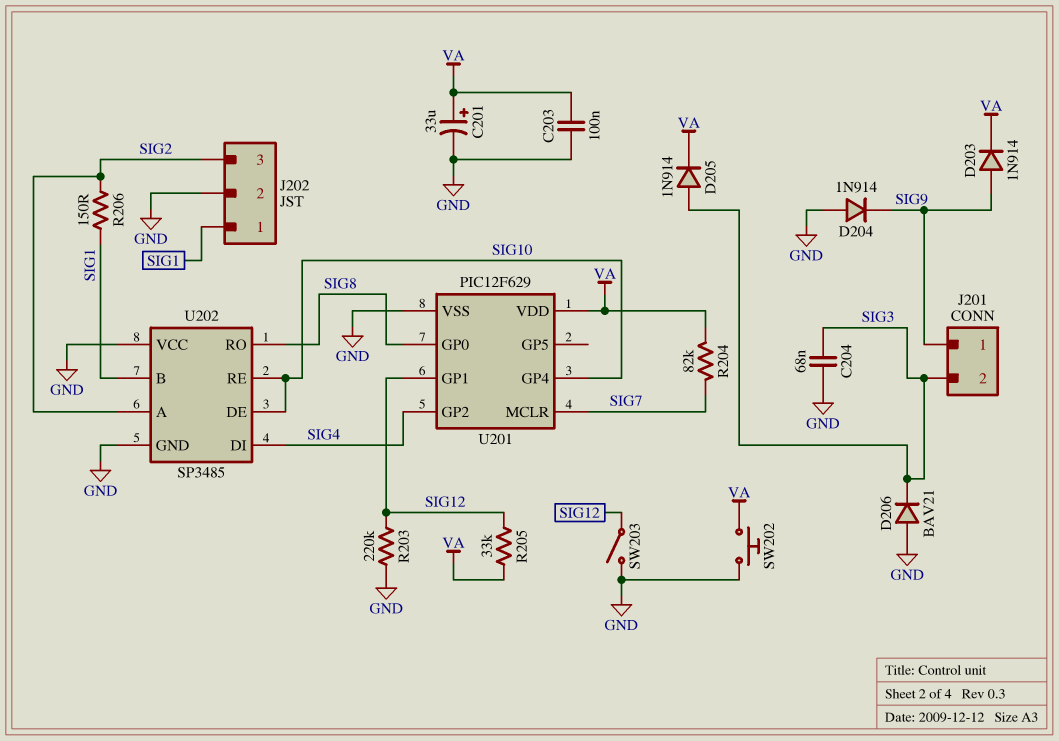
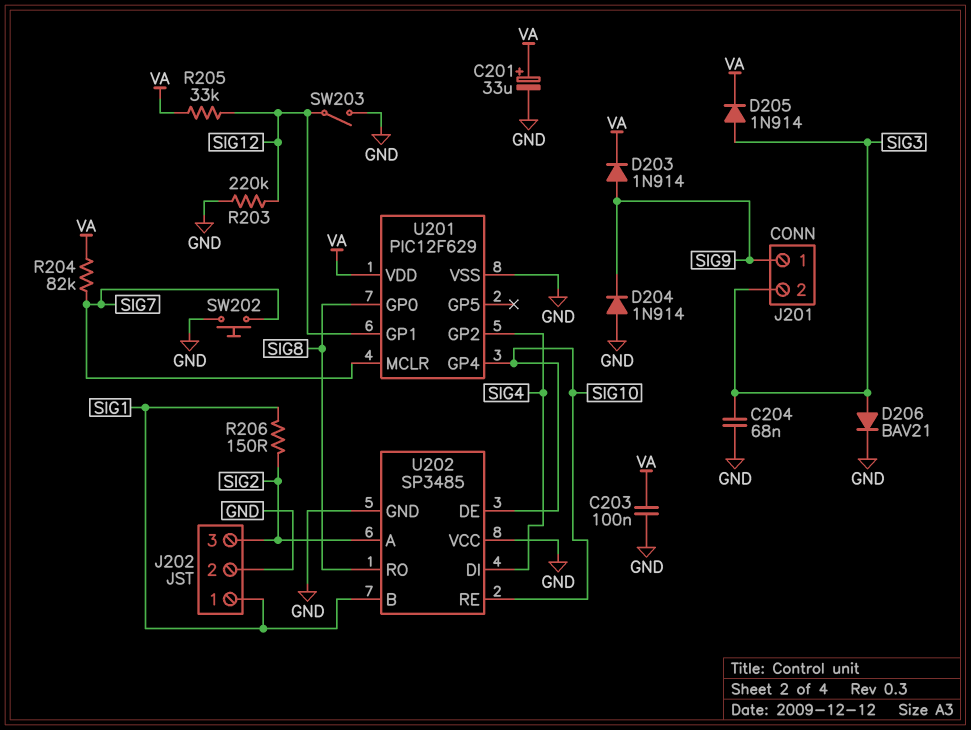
D206: diode BAV21 (A GND, K SIG3) -> diode BAV21 (A SIG3, K GND)
SW202: button (GND, VA) -> button (GND, SIG7)

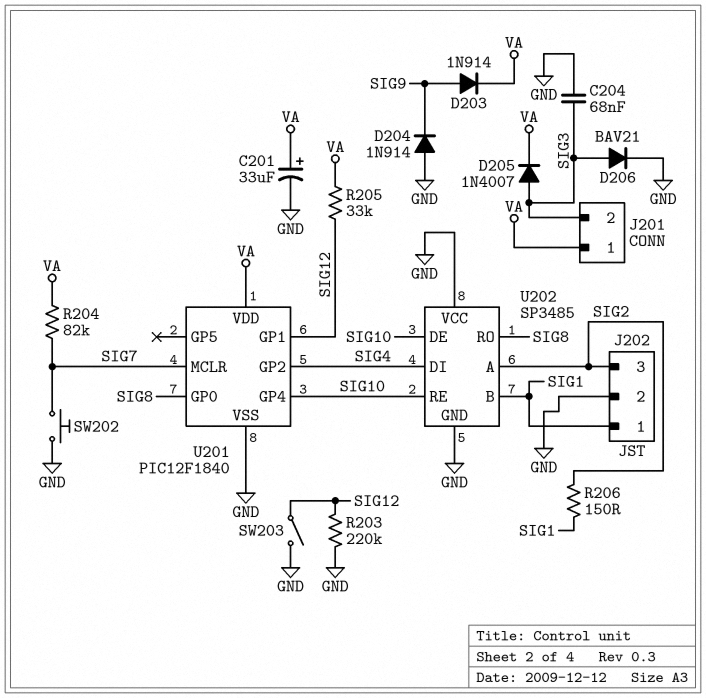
C203: 100nF (GND, VA) -> none
D205: diode 1N914 (A SIG3, K VA) -> diode 1N4007 (A SIG3, K VA)
J201 pin 1: SIG9 -> VA
U201: PIC12F629 -> PIC12F1840

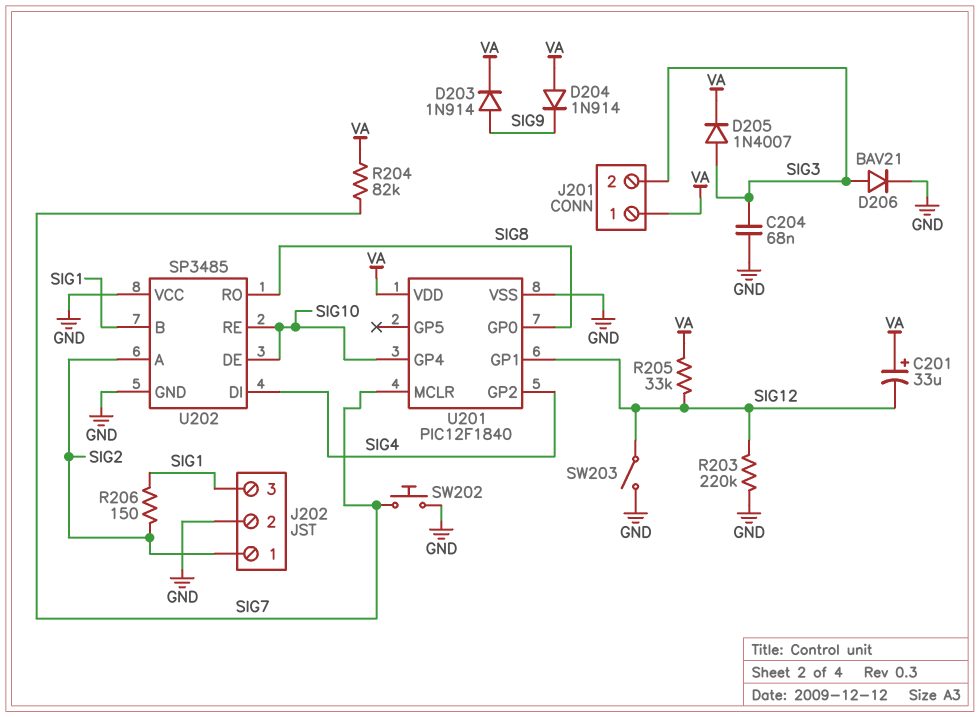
C201: 33uF (plus VA, minus GND) -> 33uF (plus VA, minus SIG12)
D204: diode 1N914 (A GND, K SIG9) -> diode 1N914 (A VA, K SIG9)
J202 pin 1: SIG1 -> SIG2
J202 pin 3: SIG2 -> SIG1

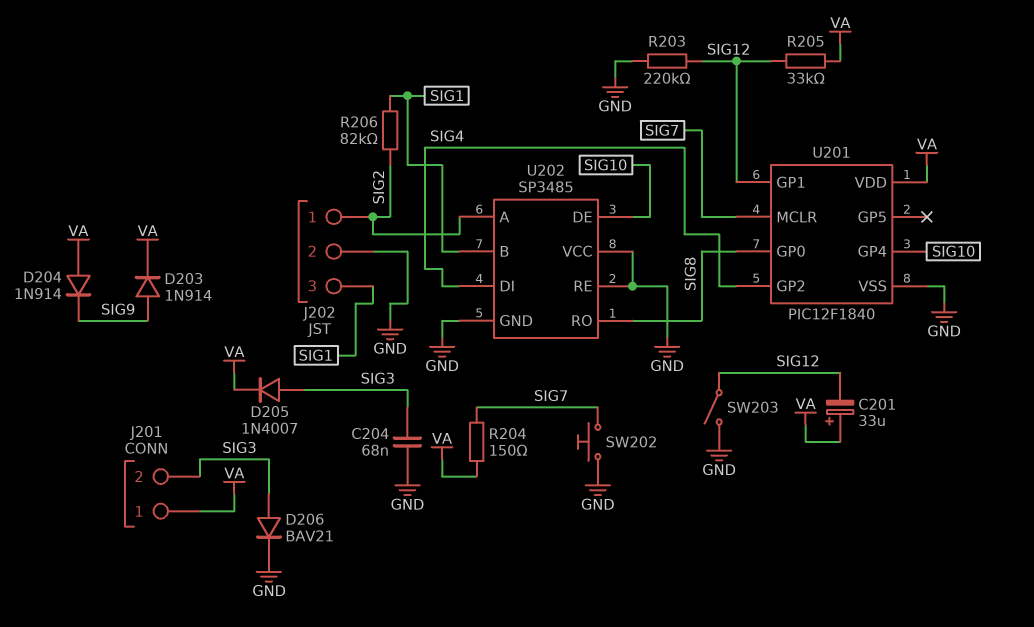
R204: 82k (SIG7, VA) -> 150 (SIG7, VA)
R206: 150 (SIG1, SIG2) -> 82k (SIG1, SIG2)
U202 pin RE: SIG10 -> GND

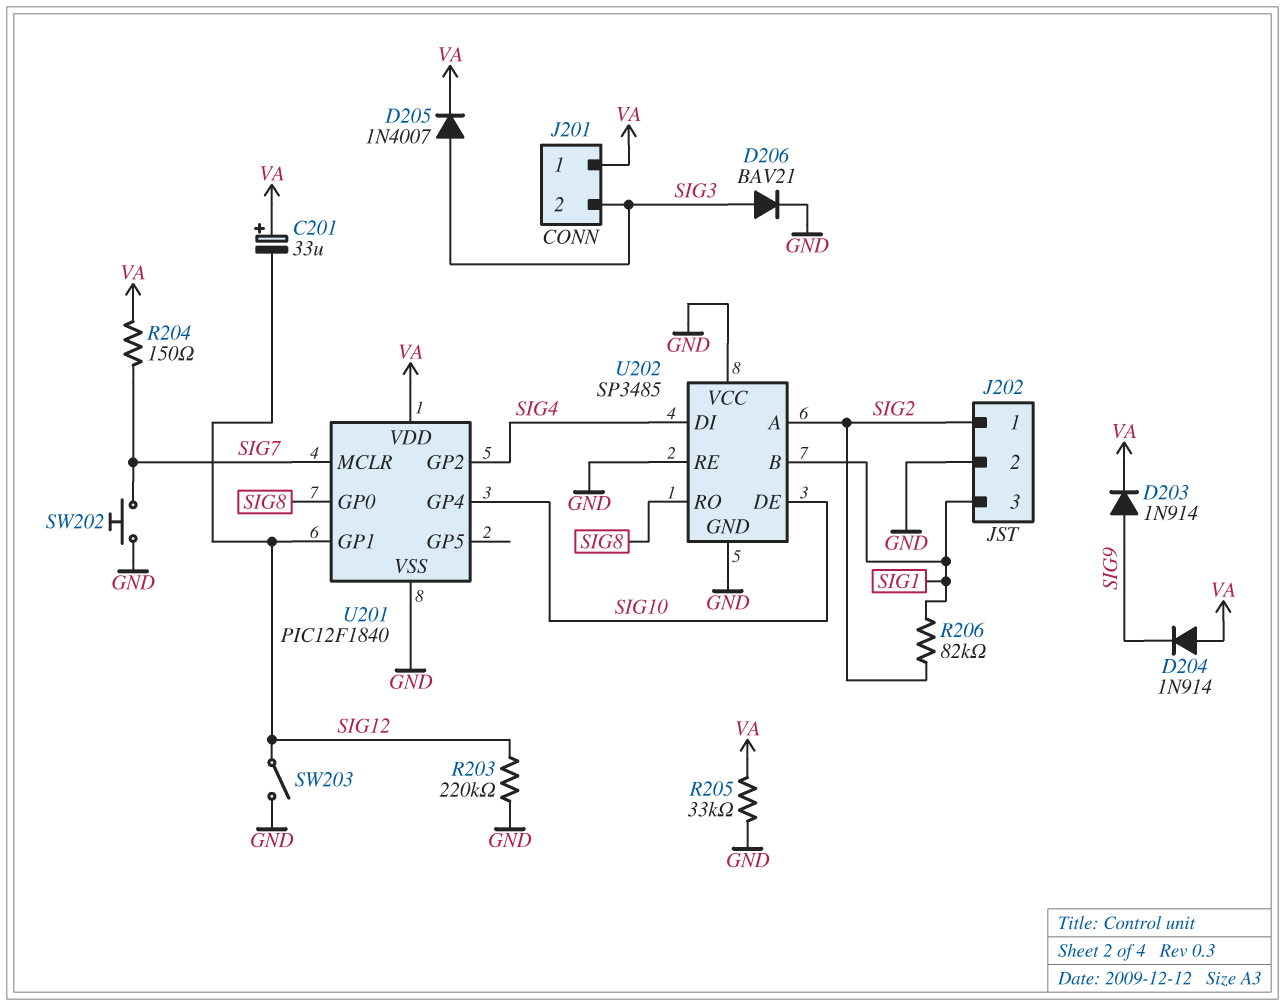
C204: 68nF (GND, SIG3) -> none
R205: 33k (SIG12, VA) -> 33k (GND, VA)

